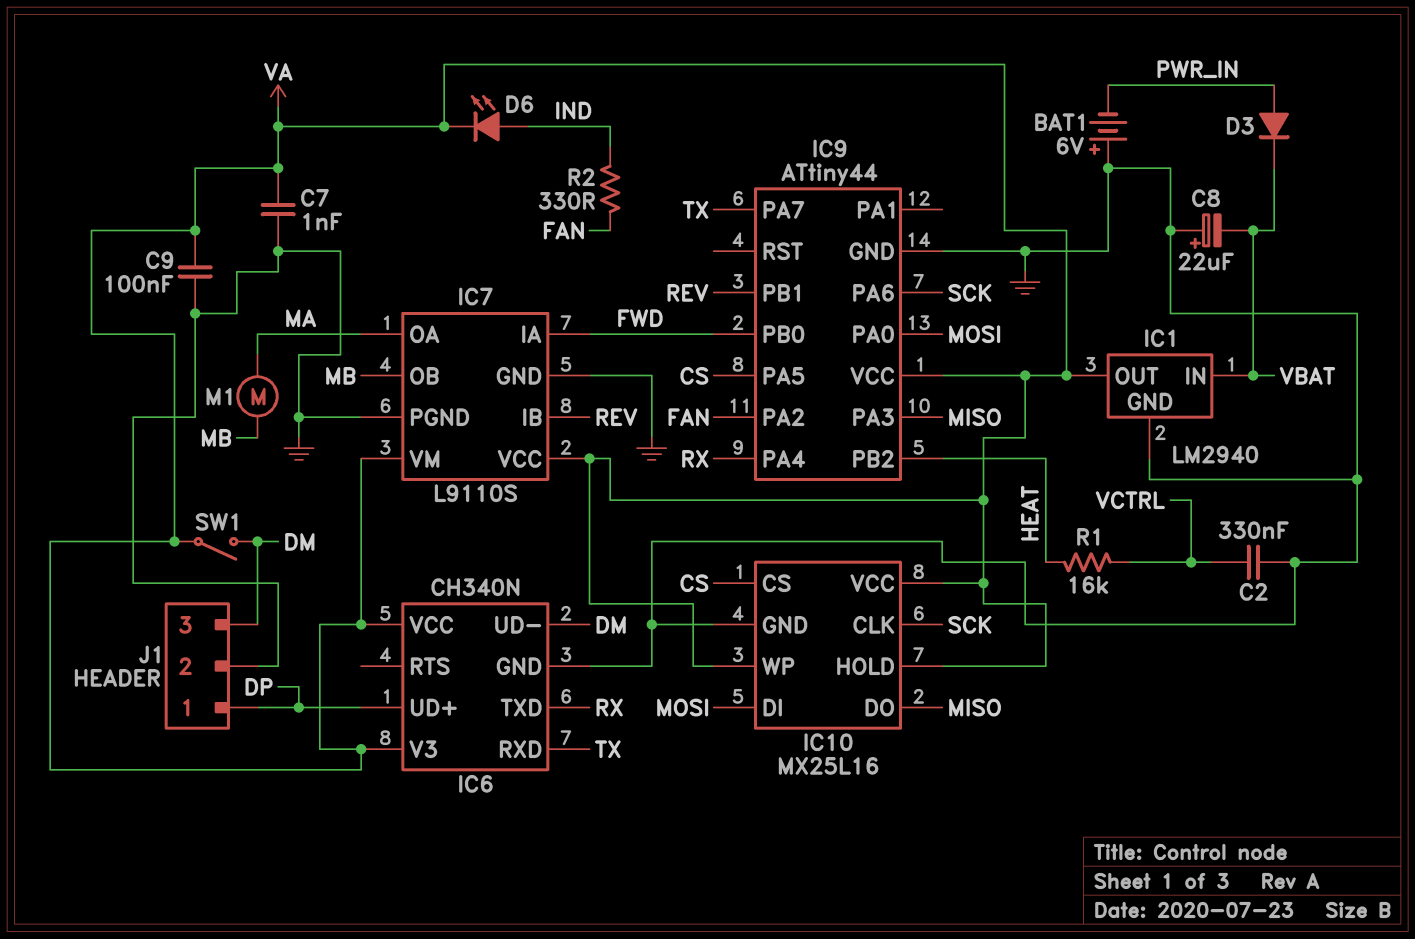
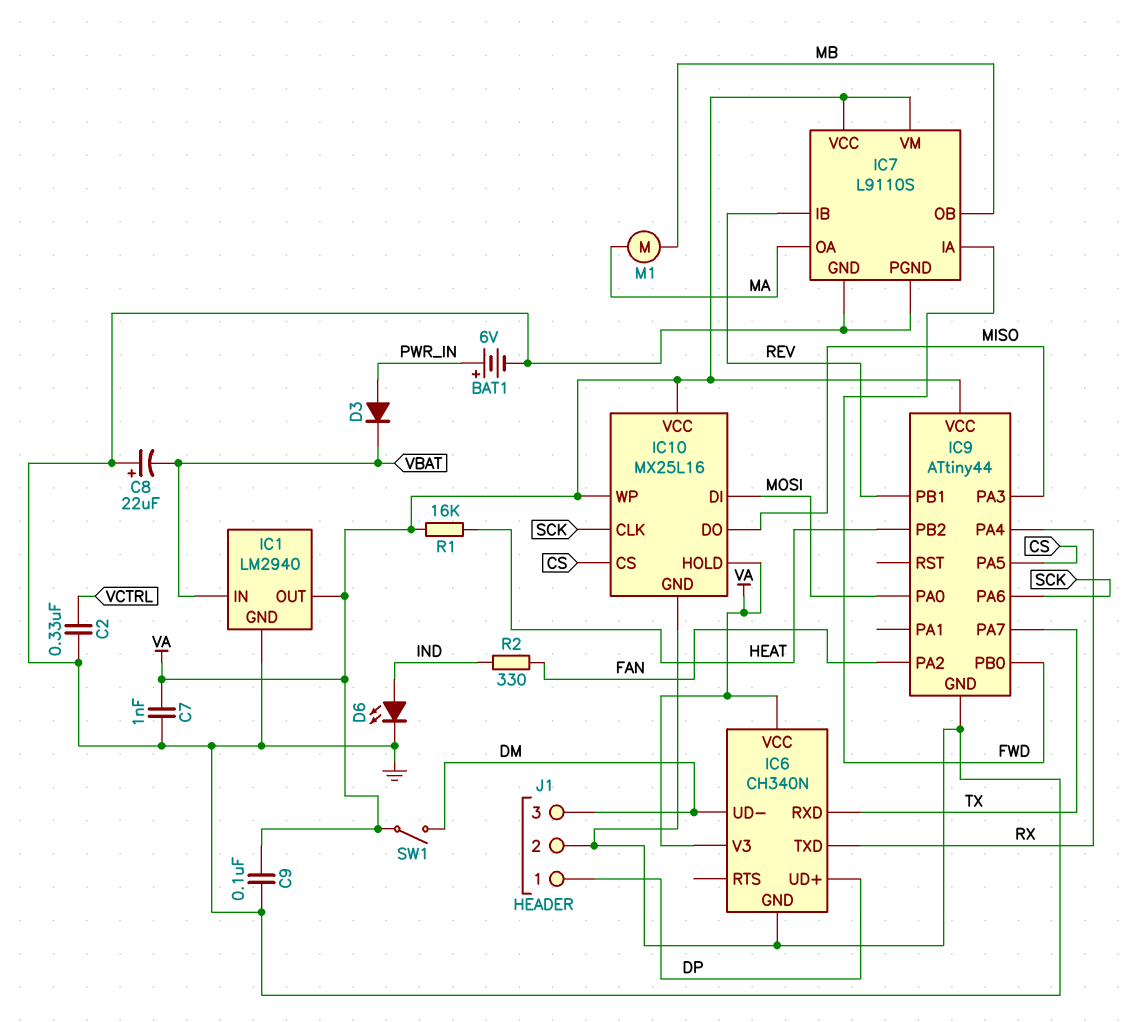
BAT1: 6V (plus GND, minus PWR_IN) -> 6V (plus PWR_IN, minus GND)
D6: LED (A IND, K VA) -> LED (A IND, K GND)
R1: 16k (HEAT, VCTRL) -> 16k (HEAT, VA)

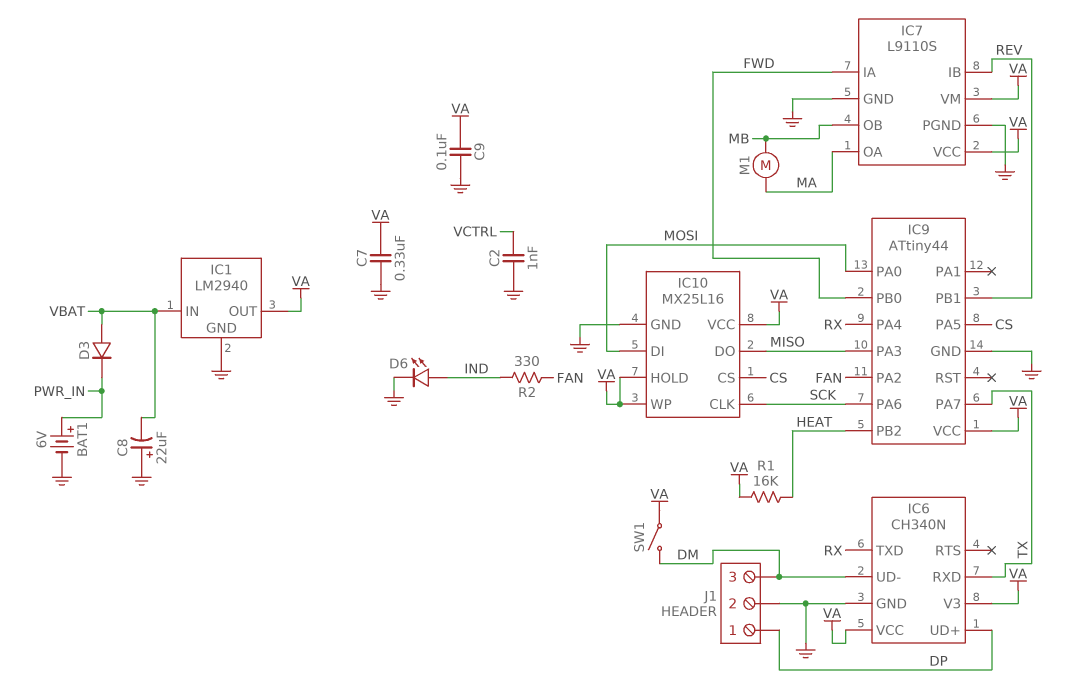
C2: 330nF (GND, VCTRL) -> 1nF (GND, VCTRL)
C7: 1nF (GND, VA) -> 330nF (GND, VA)
D3: diode (A PWR_IN, K VBAT) -> diode (A VBAT, K PWR_IN)

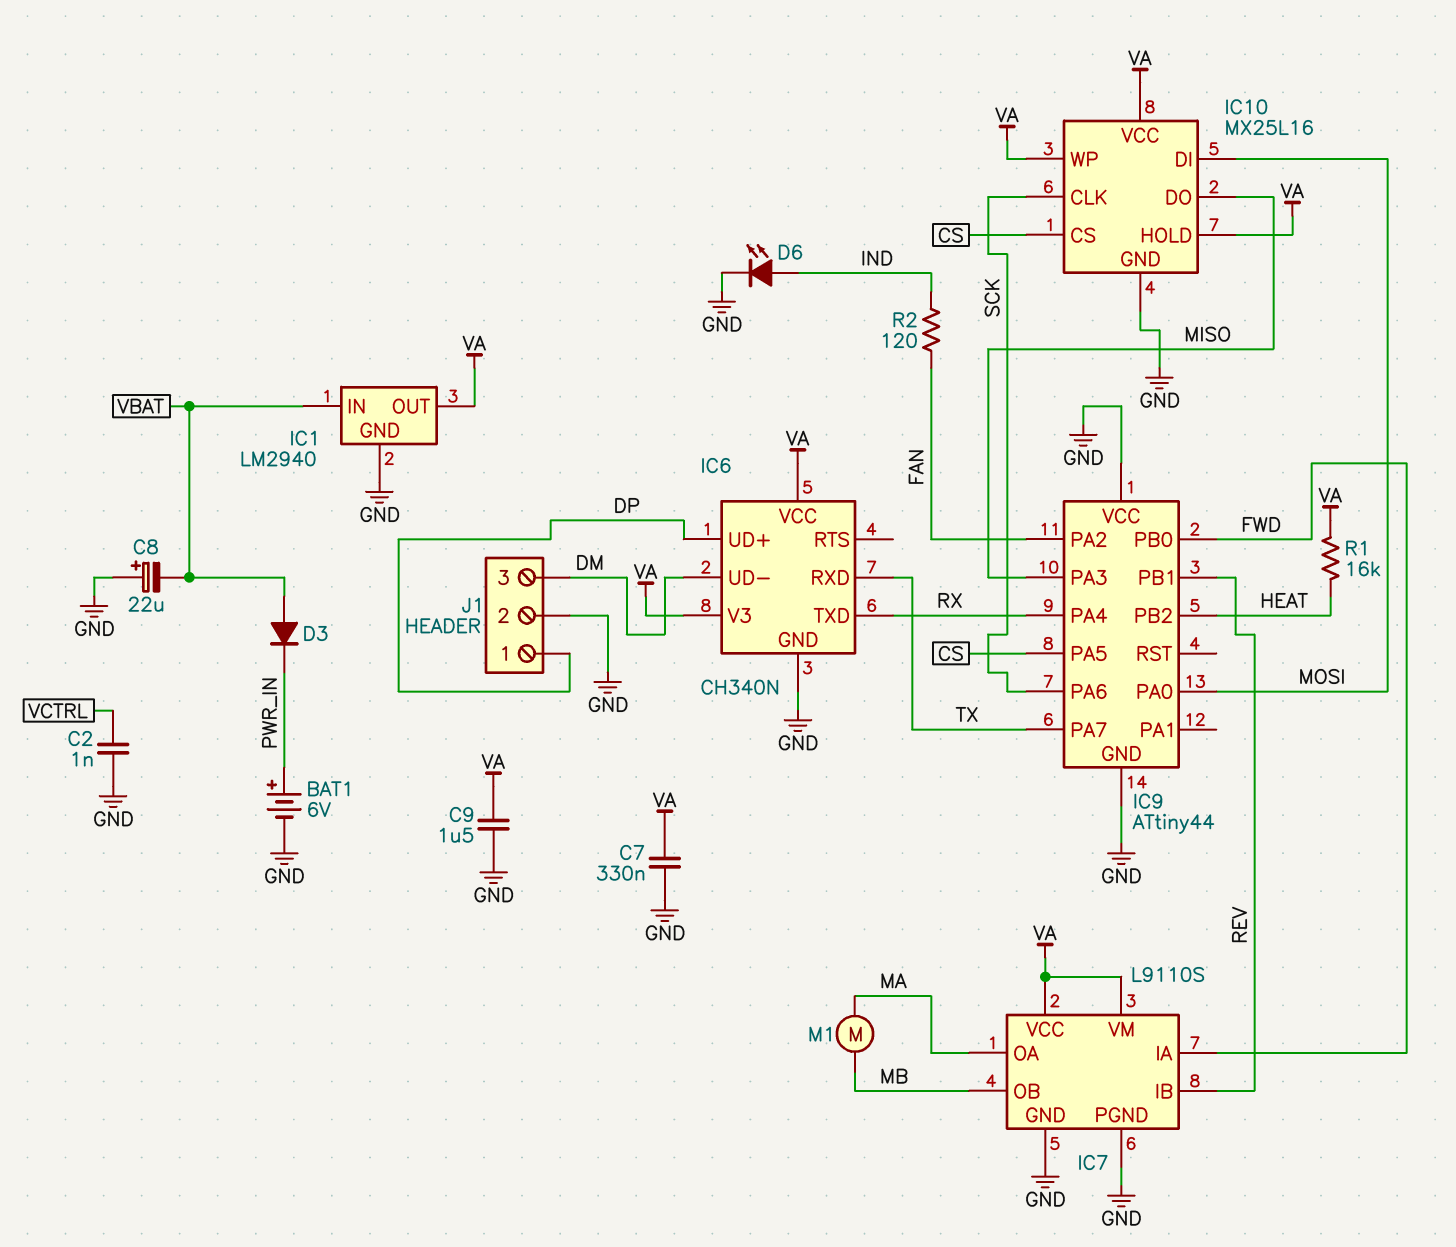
C9: 100nF (GND, VA) -> 1.5uF (GND, VA)
IC9 pin VCC: VA -> GND
R2: 330 (FAN, IND) -> 120 (FAN, IND)
SW1: switch (DM, VA) -> none

